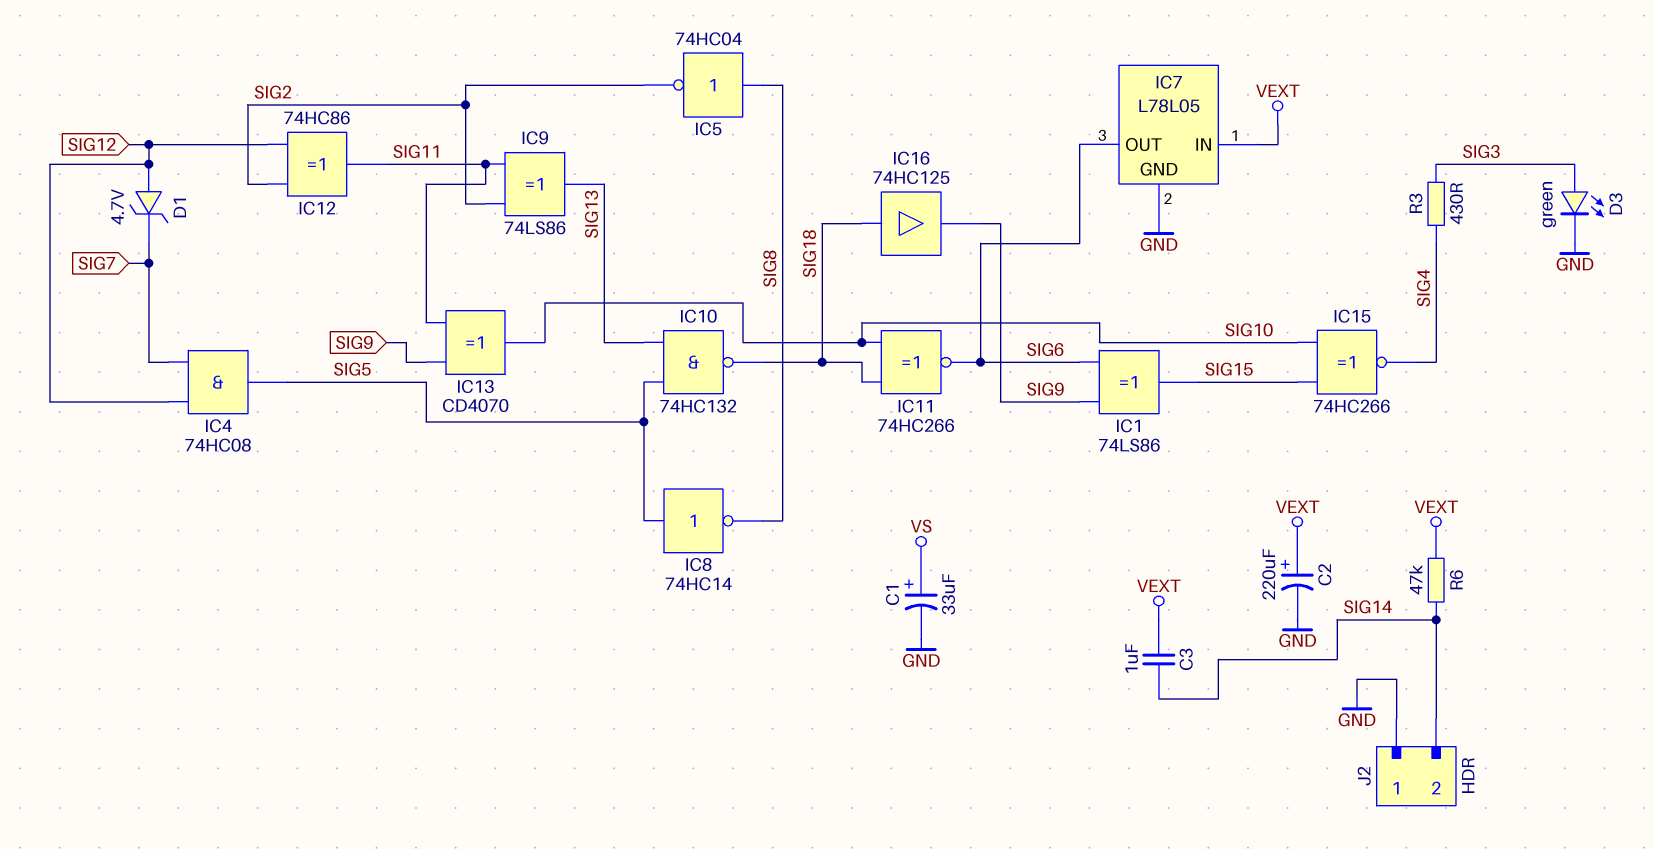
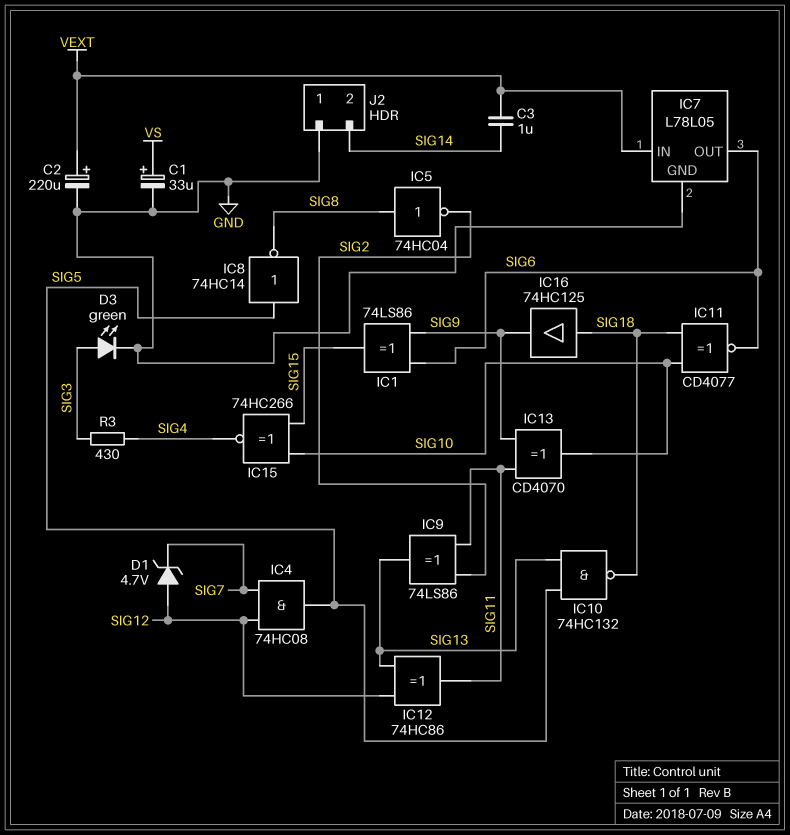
IC11: XNOR 74HC266 (in SIG10, in SIG18, out SIG6) -> XNOR CD4077 (in SIG10, in SIG18, out SIG6)
IC12: XOR 74HC86 (in SIG2, in SIG12, out SIG11) -> XOR 74HC86 (in SIG12, in SIG13, out SIG11)
R6: 47k (SIG14, VEXT) -> none

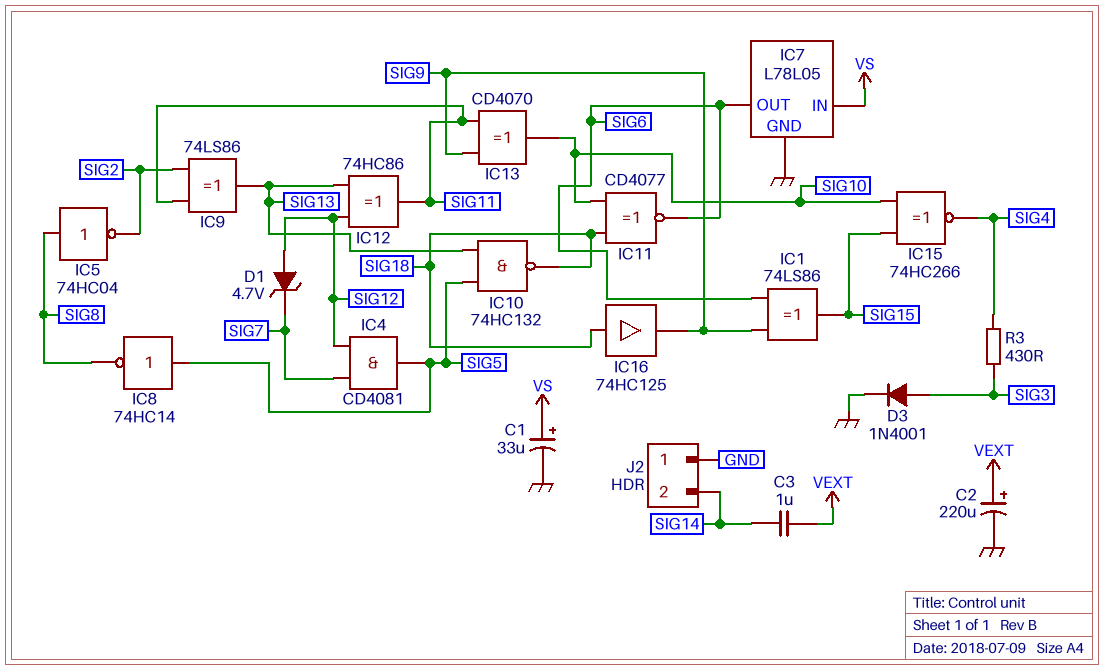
D3: LED green (A SIG3, K GND) -> diode 1N4001 (A SIG3, K GND)
IC4: AND 74HC08 (in SIG7, in SIG12, out SIG5) -> AND CD4081 (in SIG7, in SIG12, out SIG5)
IC7 pin IN: VEXT -> VS

